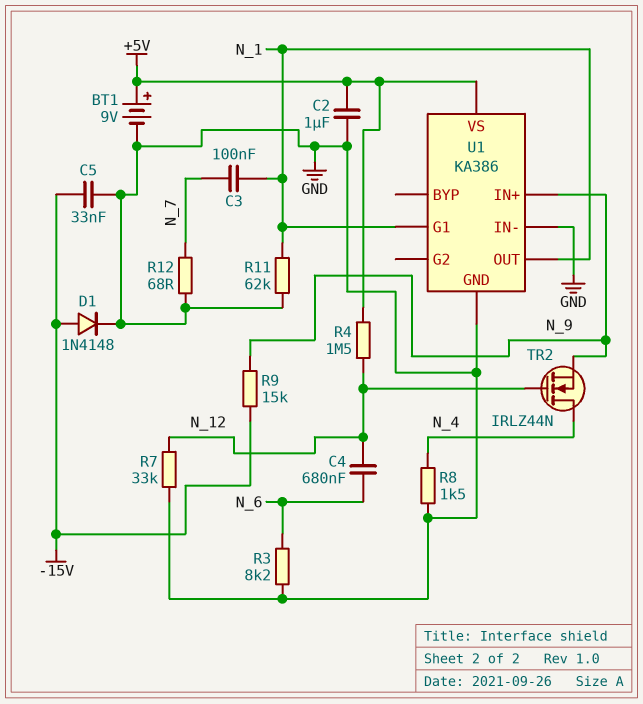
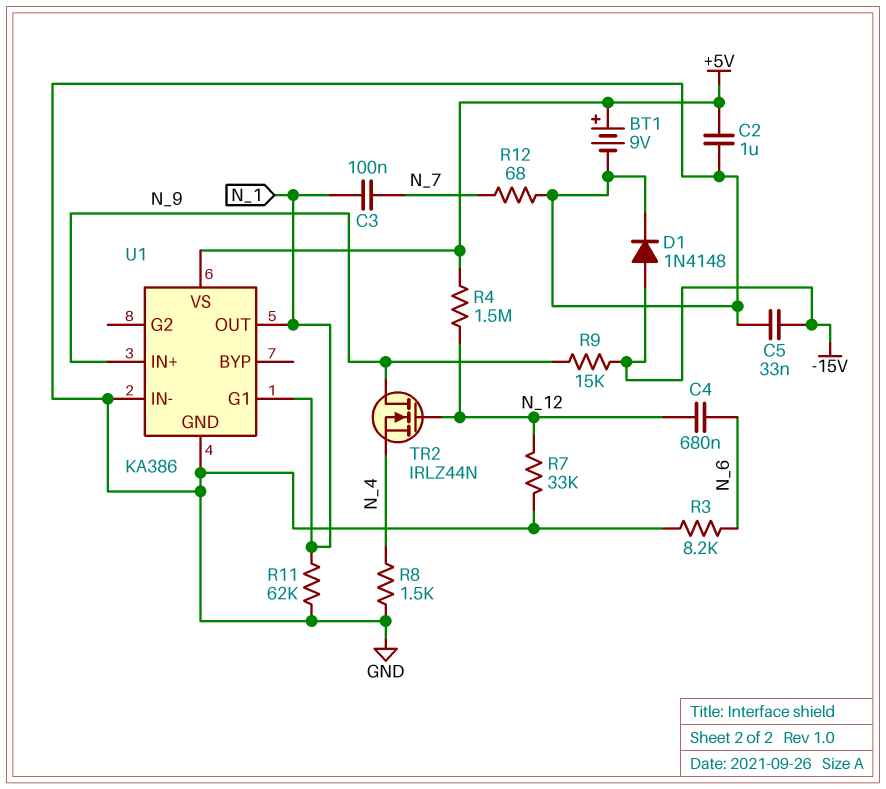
TR2: NMOS IRLZ44N (G N_12, D N_4, S N_9) -> NMOS IRLZ44N (G N_12, D N_9, S N_4)

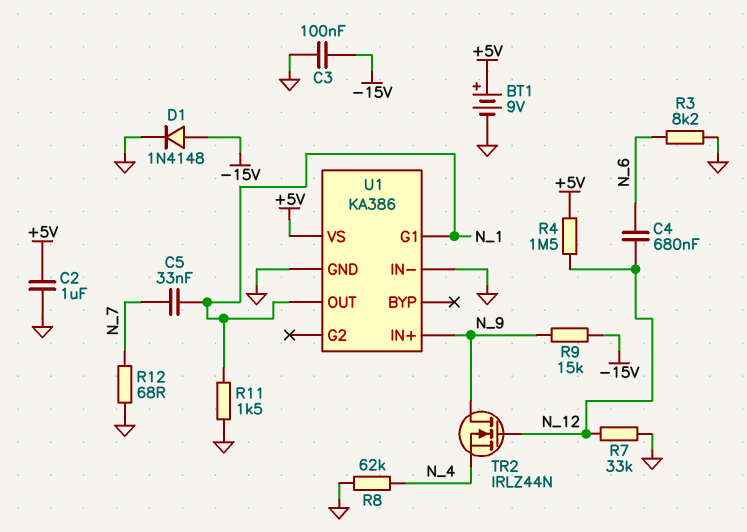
C3: 100nF (N_1, N_7) -> 100nF (-15V, GND)
C5: 33nF (-15V, GND) -> 33nF (N_1, N_7)
R8: 1.5k (GND, N_4) -> 62k (GND, N_4)
R11: 62k (GND, N_1) -> 1.5k (GND, N_1)

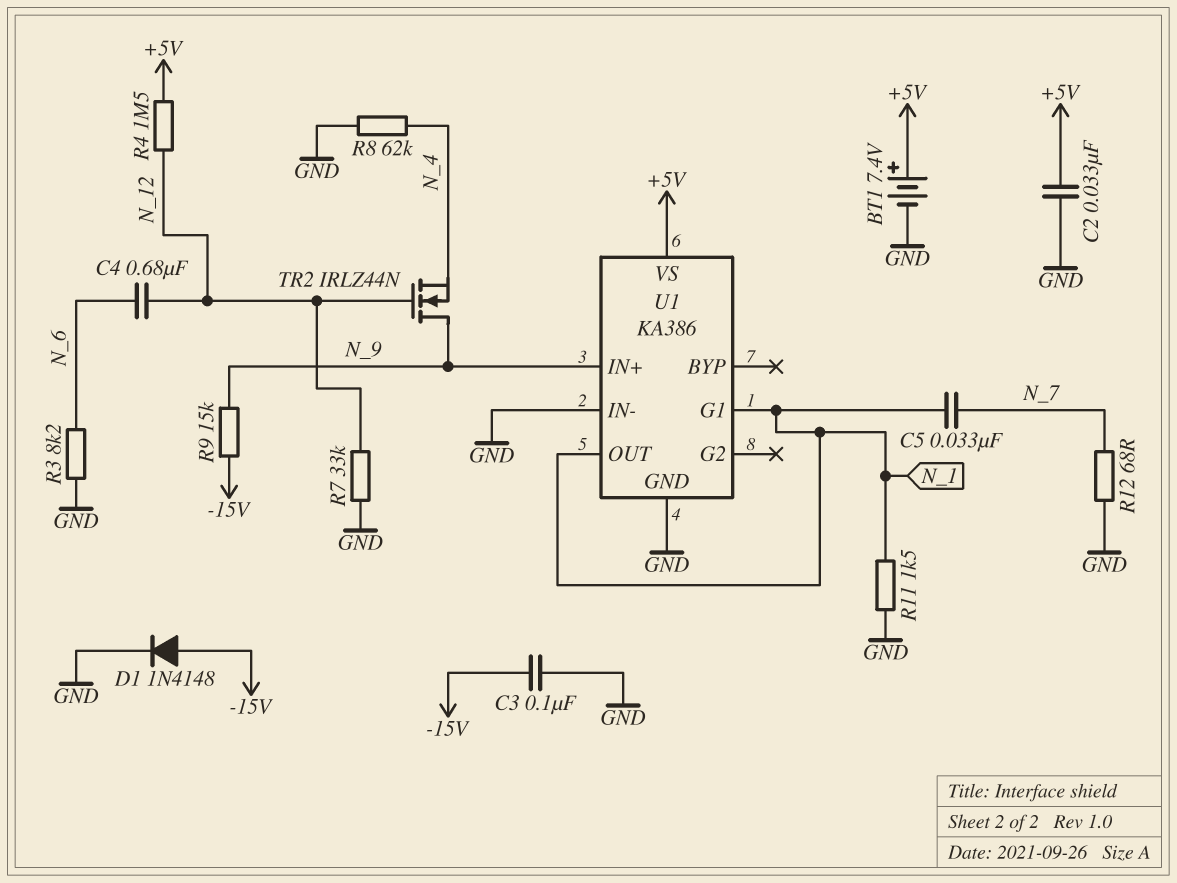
BT1: 9V (plus +5V, minus GND) -> 7.4V (plus +5V, minus GND)
C2: 1uF (+5V, GND) -> 33nF (+5V, GND)

